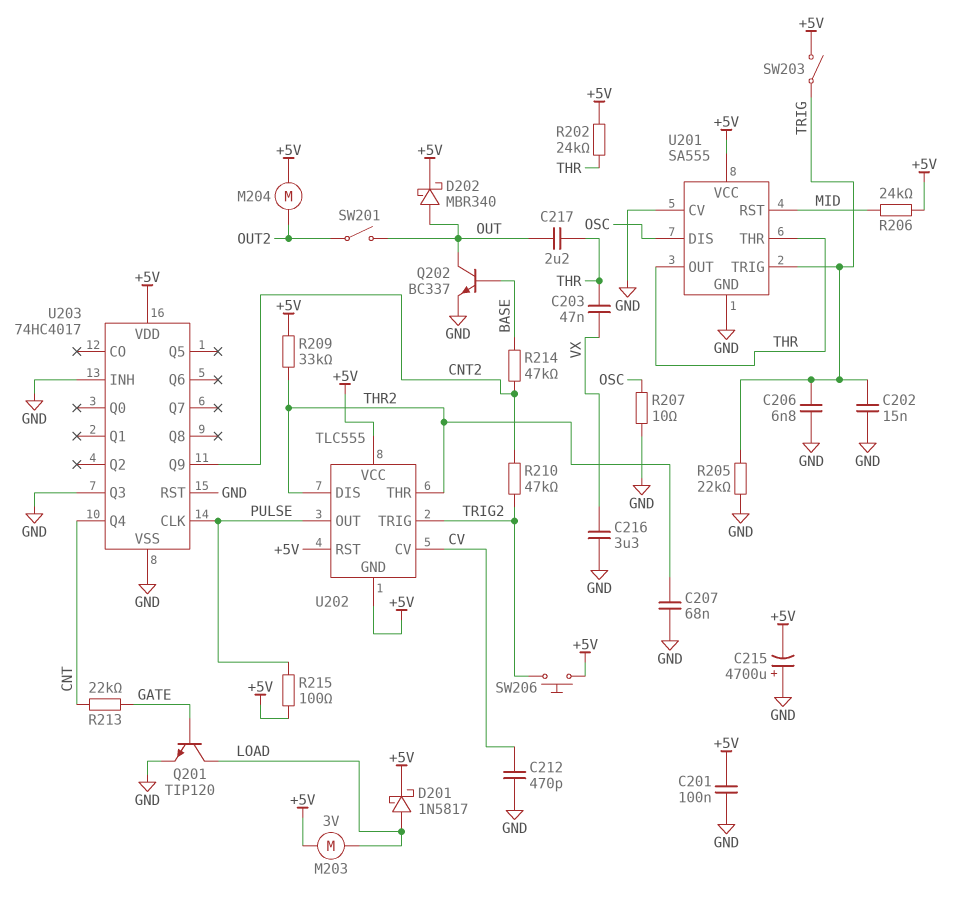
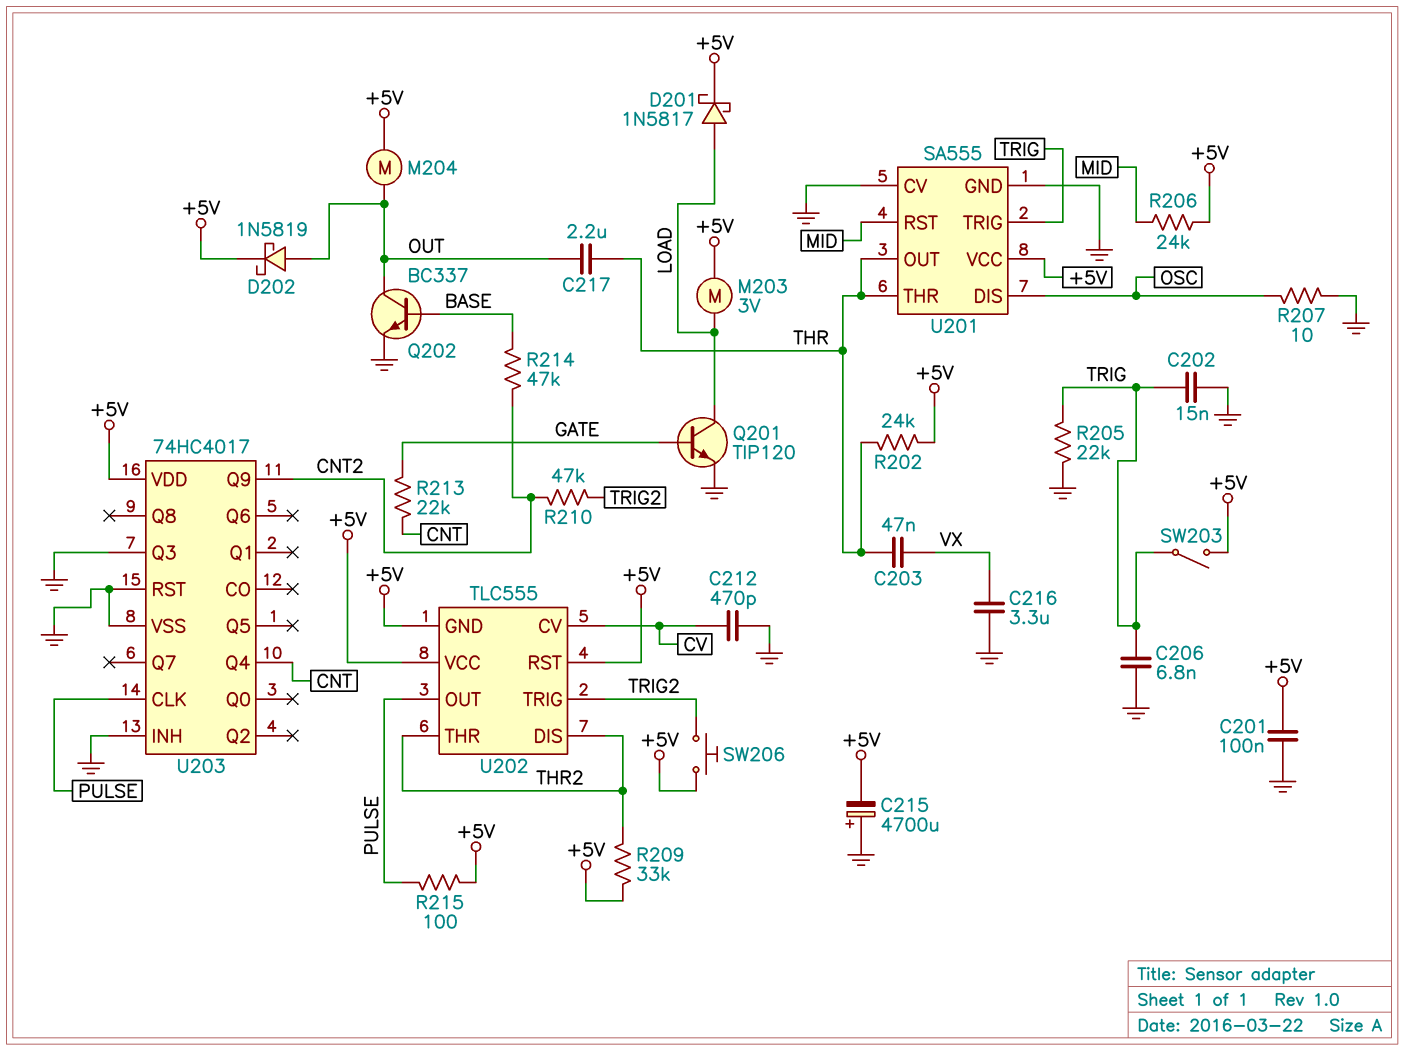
C207: 68nF (GND, THR2) -> none
D202: schottky MBR340 (A OUT, K +5V) -> schottky 1N5819 (A OUT, K +5V)
M204: motor (+5V, OUT2) -> motor (+5V, OUT)
SW201: switch (OUT, OUT2) -> none

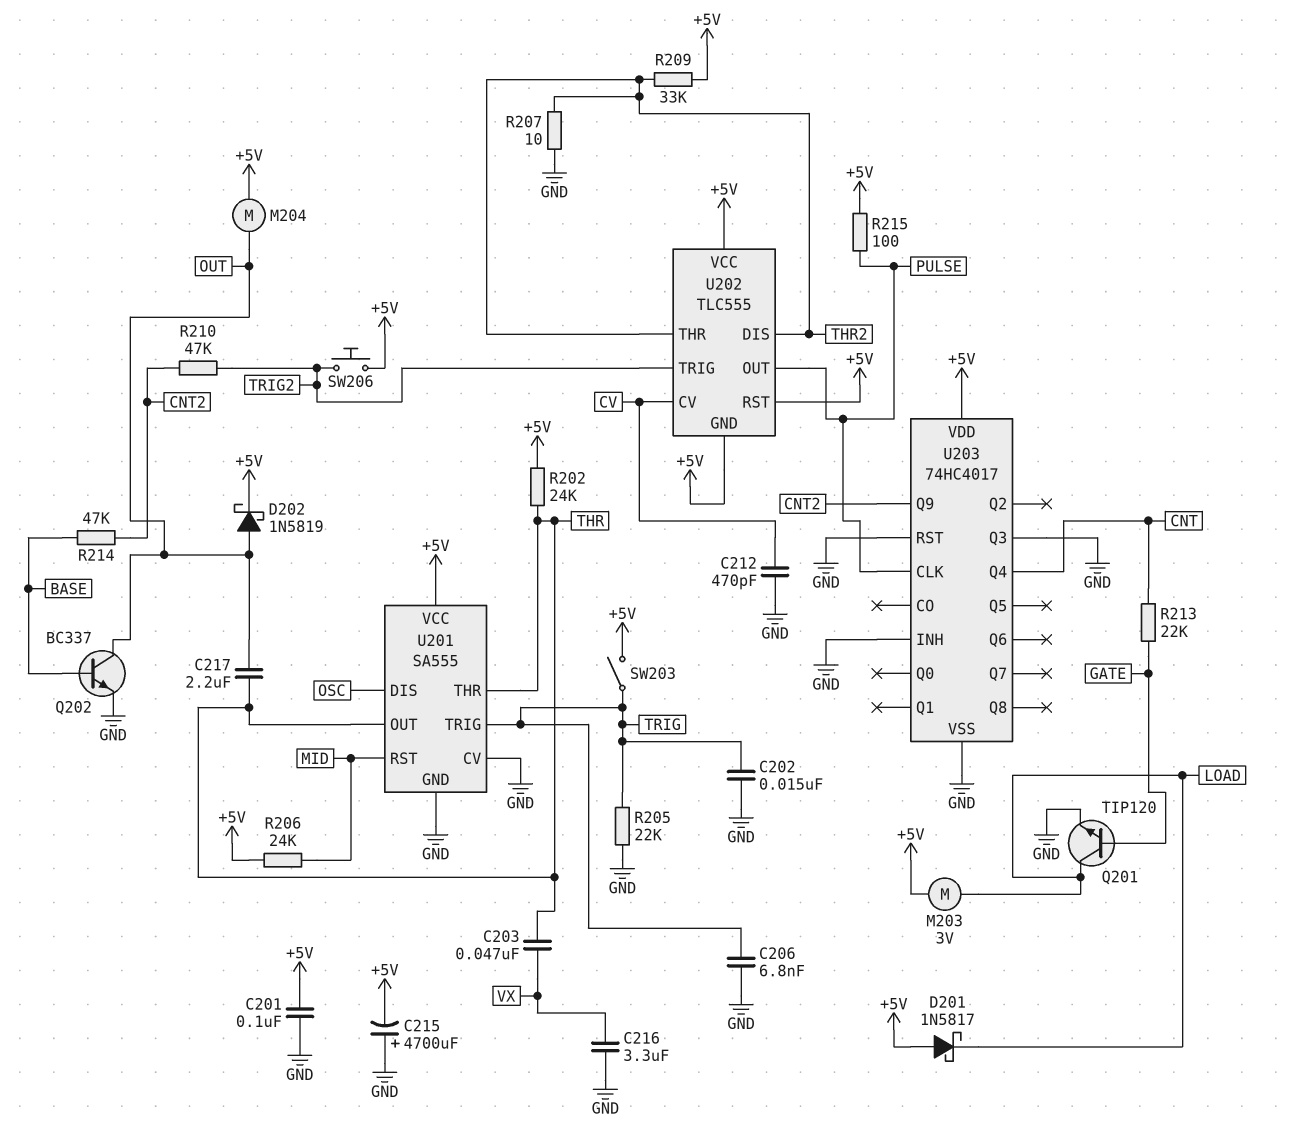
D201: schottky 1N5817 (A LOAD, K +5V) -> schottky 1N5817 (A +5V, K LOAD)
R207: 10 (GND, OSC) -> 10 (GND, THR2)

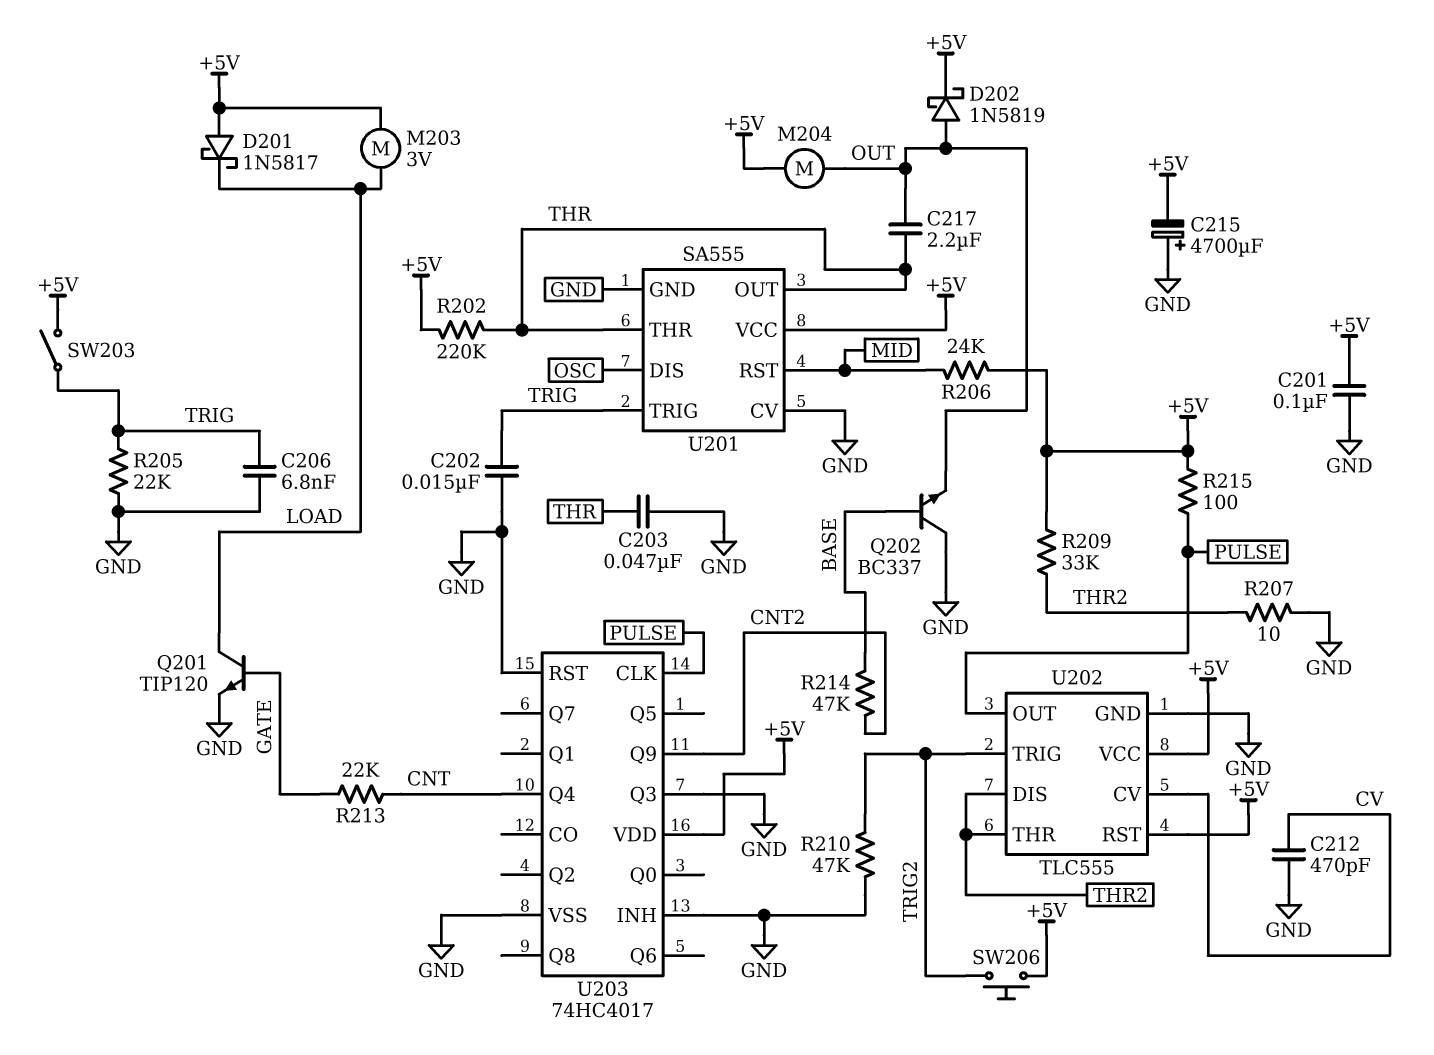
C203: 47nF (THR, VX) -> 47nF (GND, THR)
C216: 3.3uF (GND, VX) -> none
Q202: NPN BC337 (B BASE, C OUT, E GND) -> NPN BC337 (B BASE, C GND, E OUT)
R202: 24k (+5V, THR) -> 220k (+5V, THR)
R210: 47k (CNT2, TRIG2) -> 47k (GND, TRIG2)
U202 pin GND: +5V -> GND

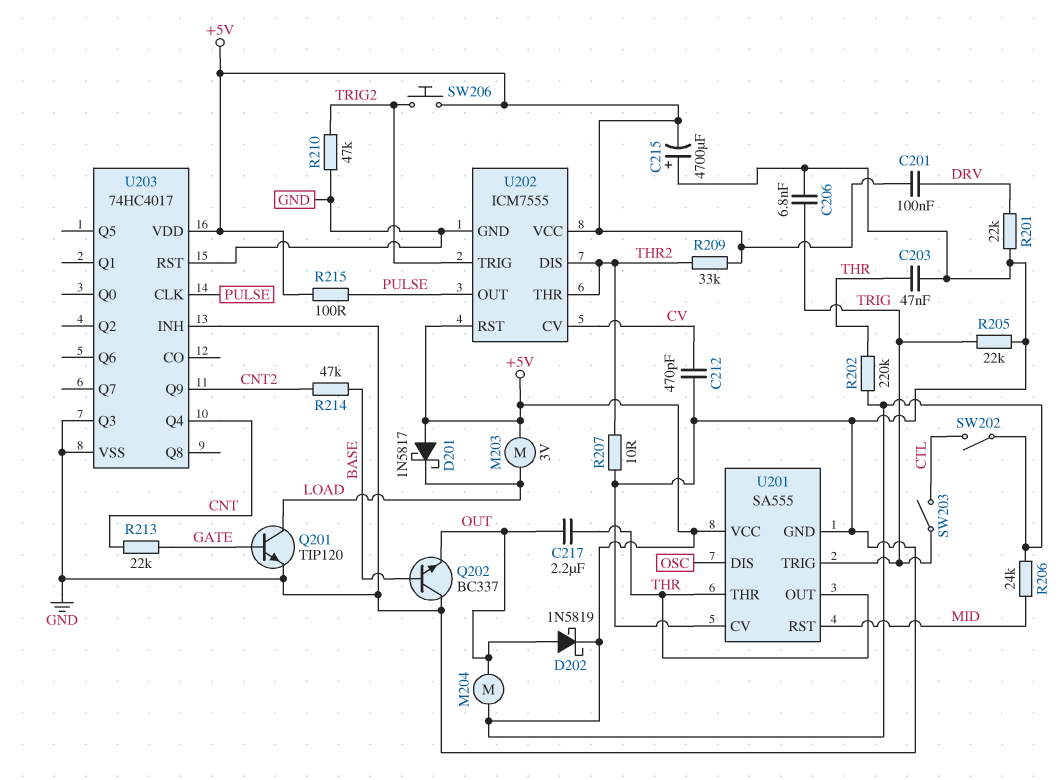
C201: 100nF (+5V, GND) -> 100nF (+5V, DRV)
C202: 15nF (GND, TRIG) -> none
R201: none -> 22k (DRV, GND)
SW202: none -> switch (+5V, CTL)
SW203: switch (+5V, TRIG) -> switch (CTL, TRIG)
U202: TLC555 -> ICM7555

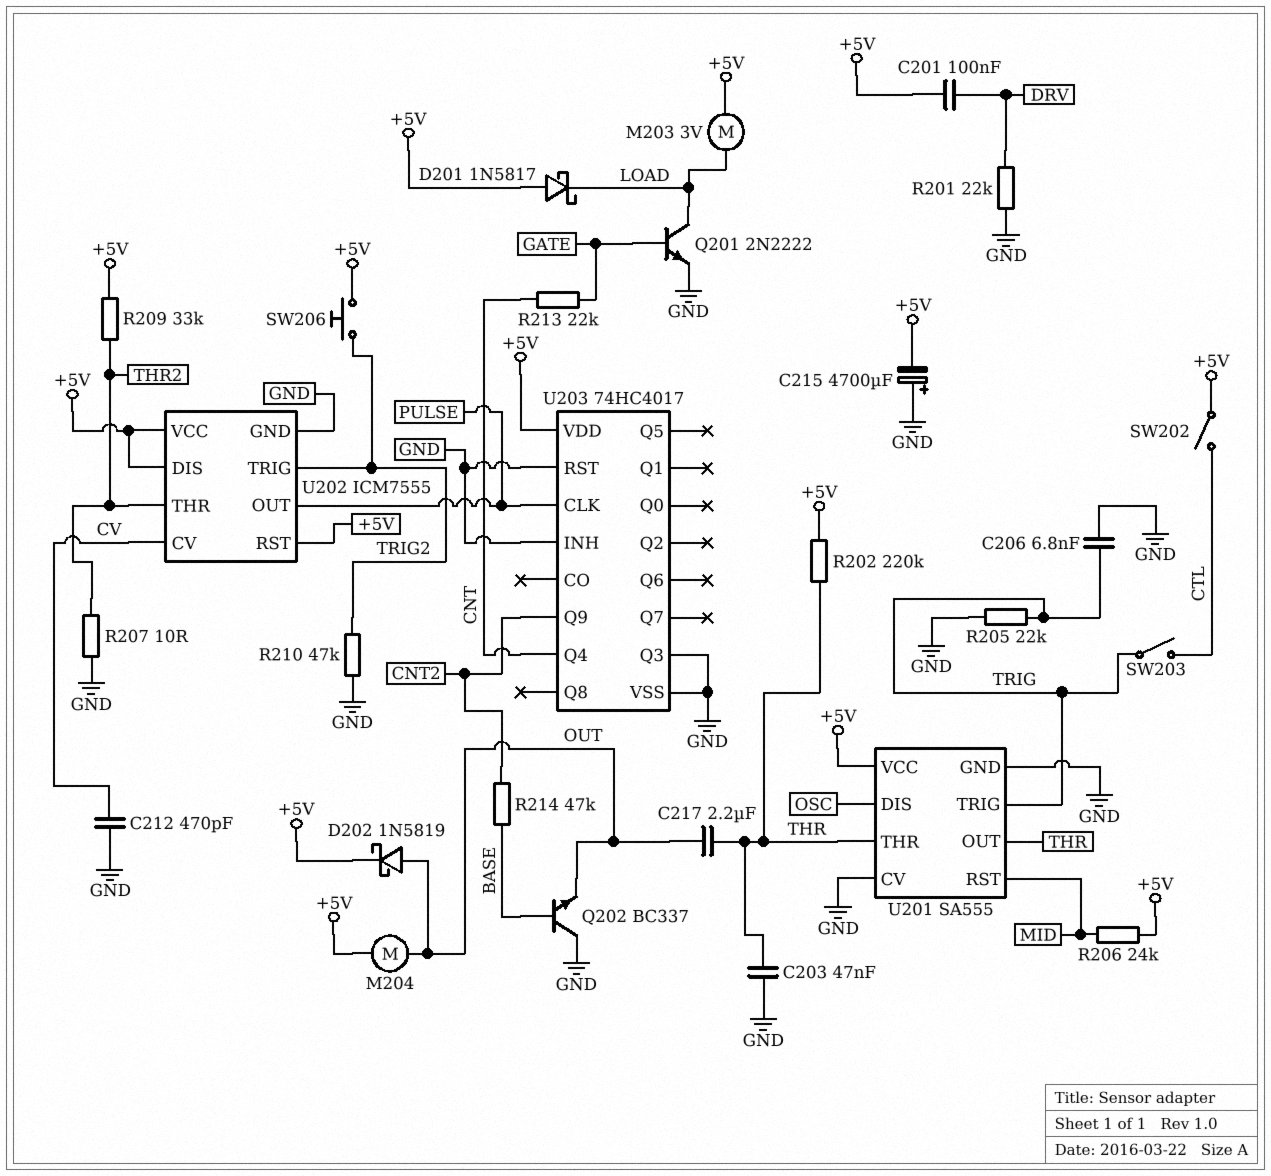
Q201: NPN TIP120 (B GATE, C LOAD, E GND) -> NPN 2N2222 (B GATE, C LOAD, E GND)
R215: 100 (+5V, PULSE) -> none
U202 pin DIS: THR2 -> +5V

